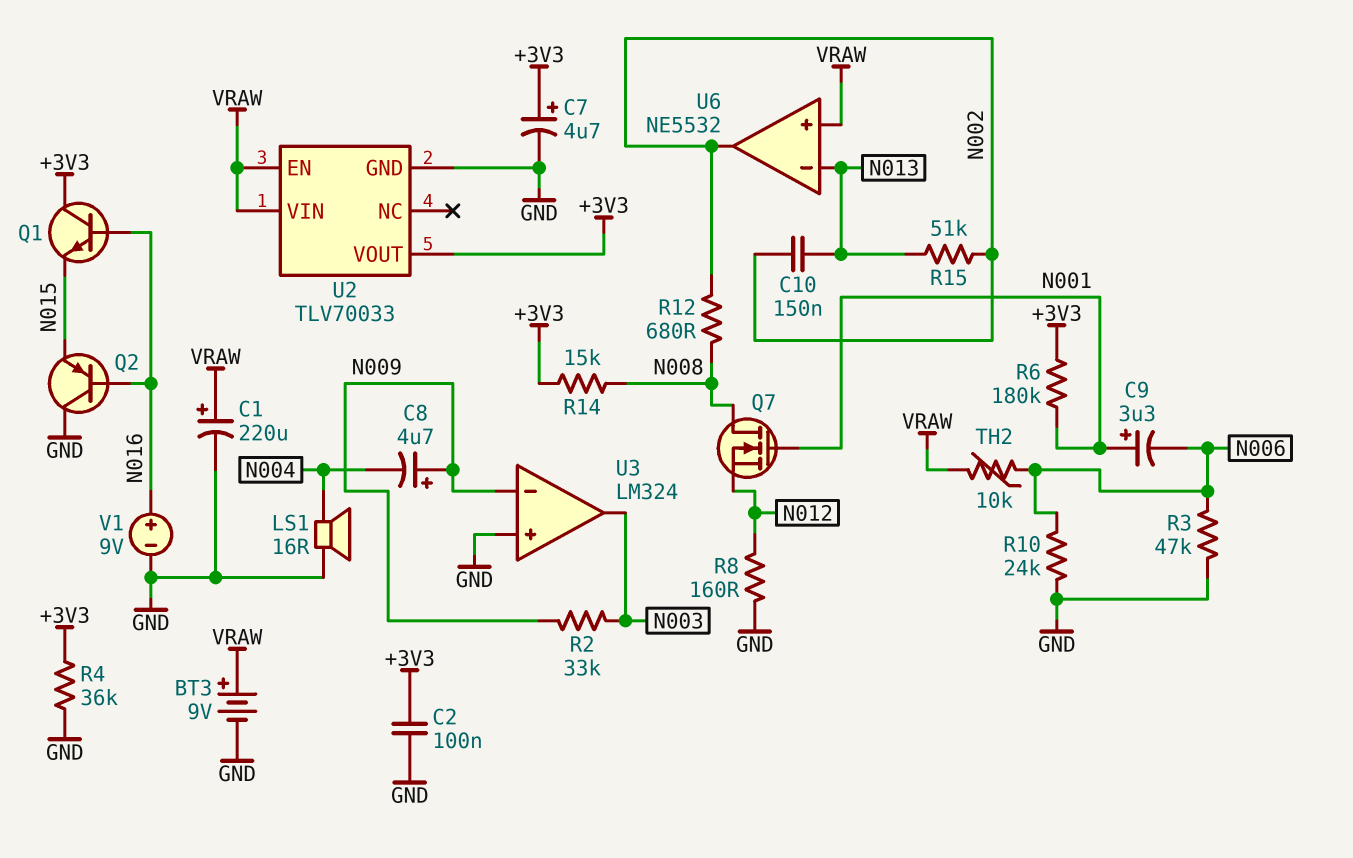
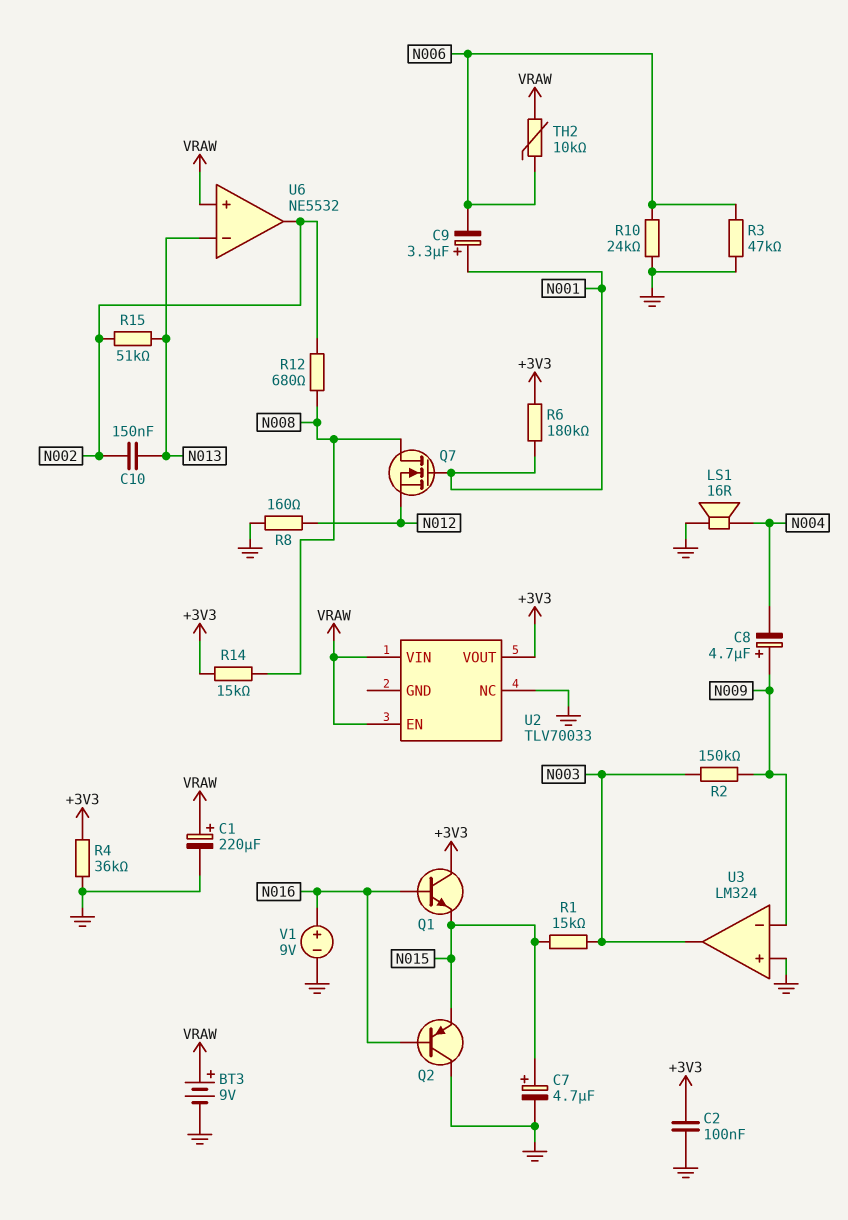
C7: 4.7uF (plus +3V3, minus GND) -> 4.7uF (plus N015, minus GND)
R1: none -> 15k (N003, N015)
R2: 33k (N003, N009) -> 150k (N003, N009)
U2 pin GND: GND -> none
U2 pin NC: none -> GND

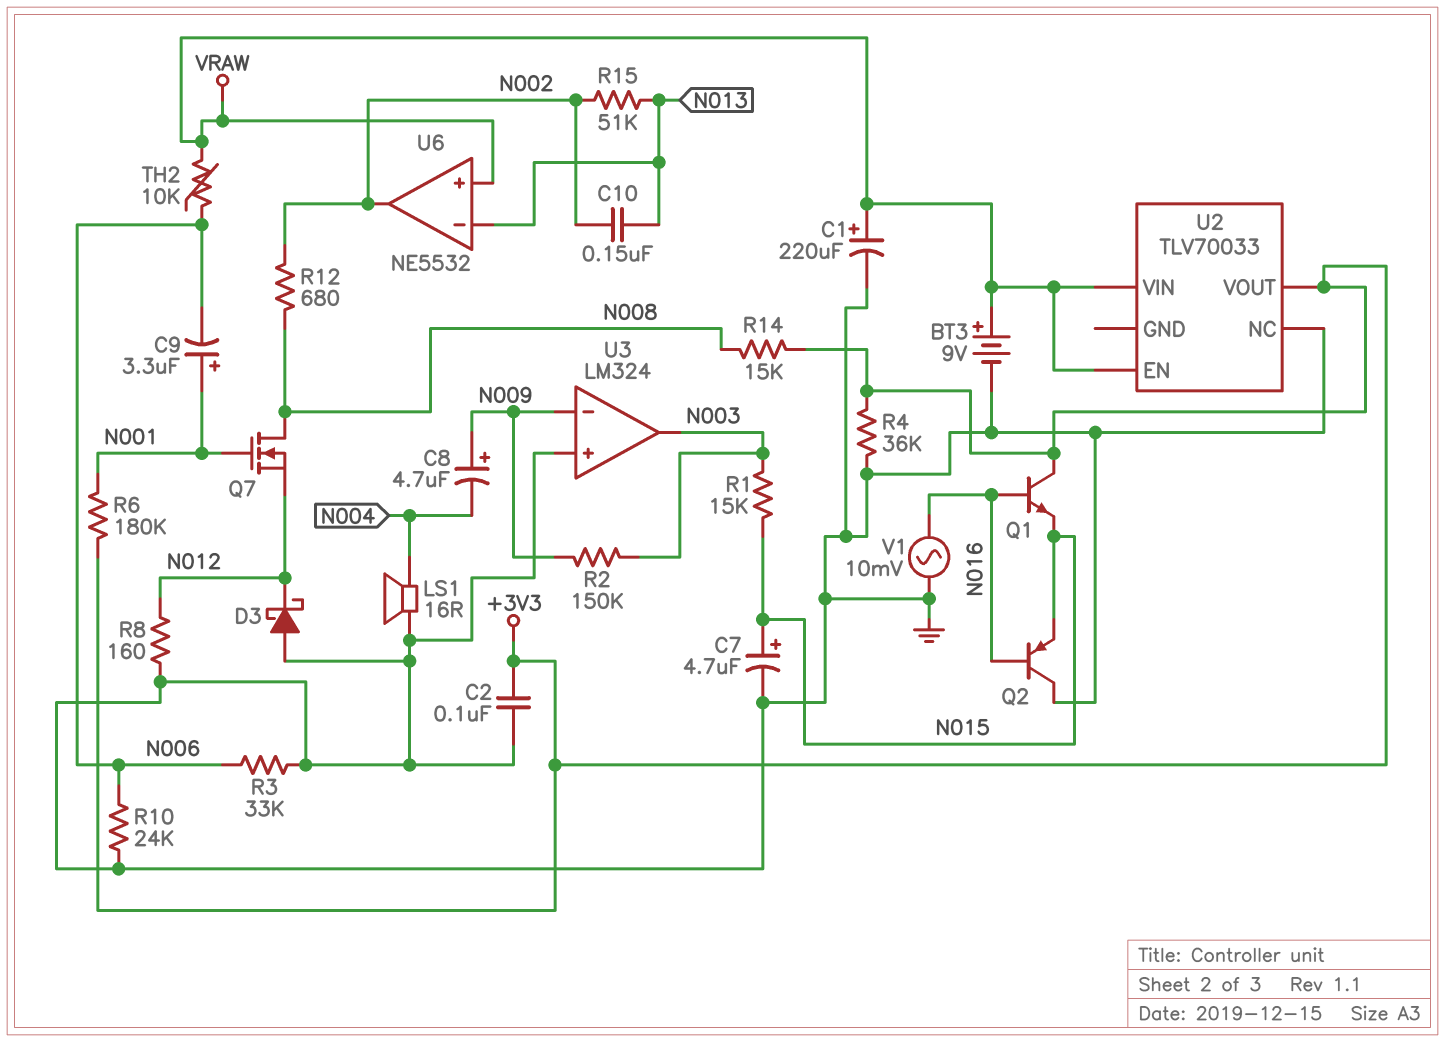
D3: none -> schottky (A GND, K N012)
R3: 47k (GND, N006) -> 33k (GND, N006)
V1: 9V (plus N016, minus GND) -> AC 10mV (GND, N016)

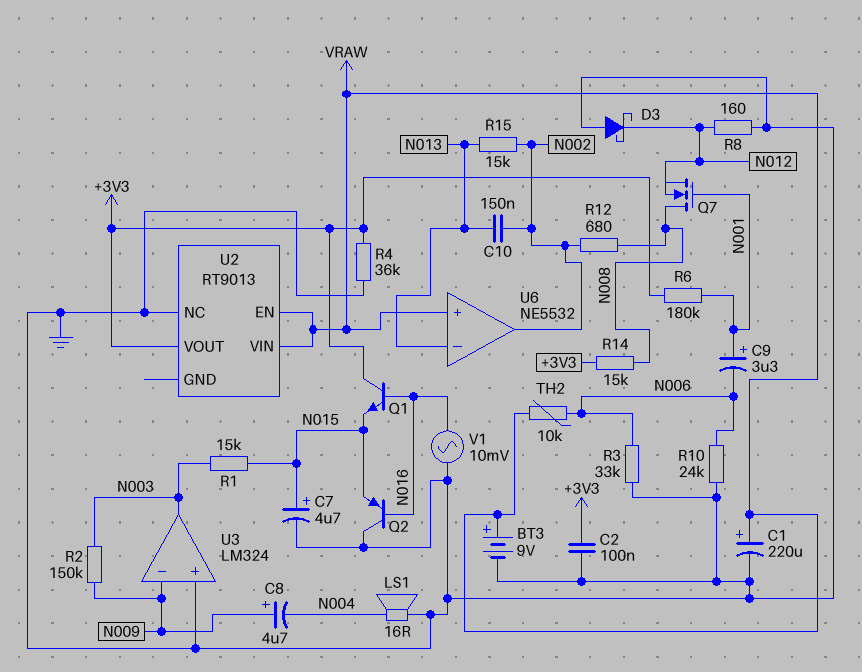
R15: 51k (N002, N013) -> 15k (N002, N013)
U2: TLV70033 -> RT9013

